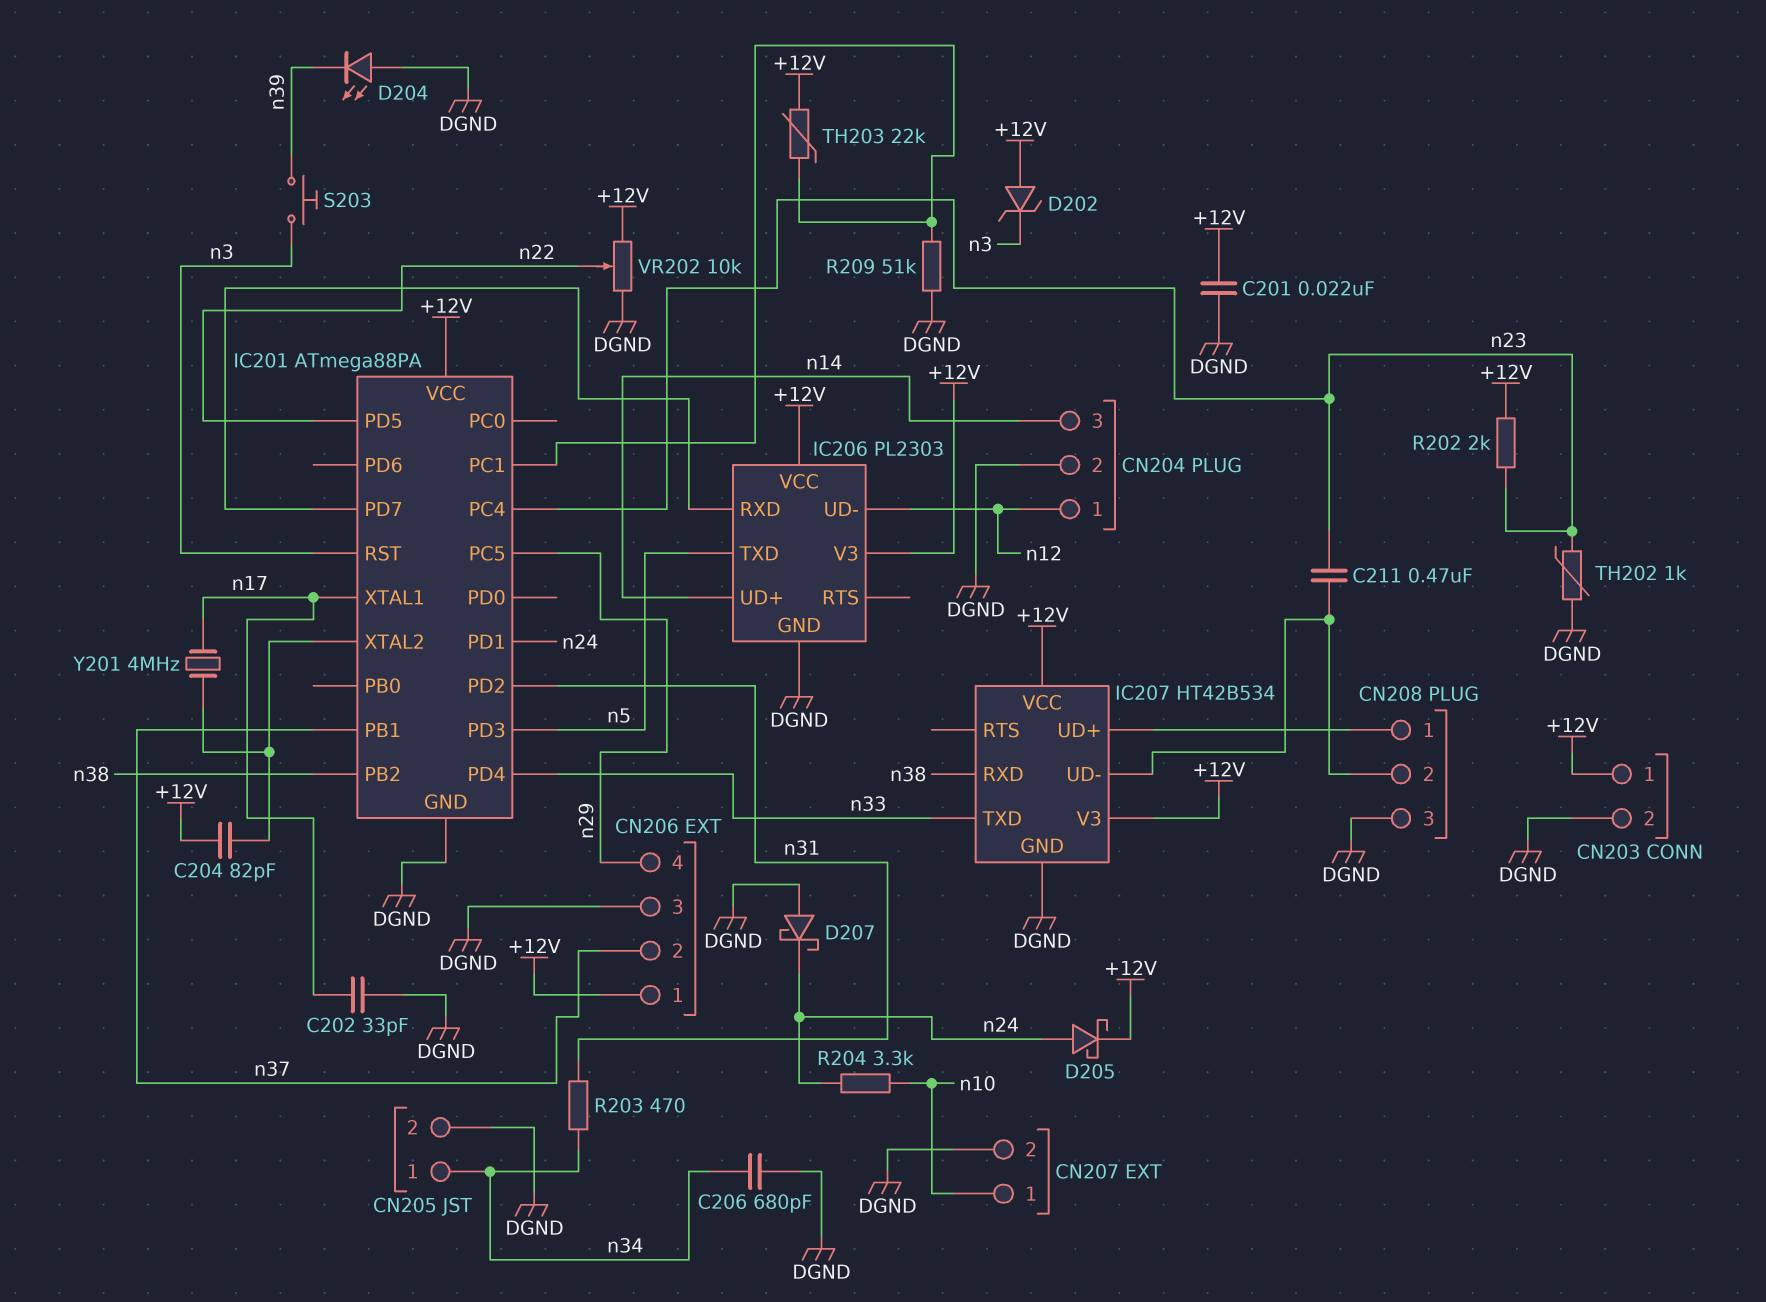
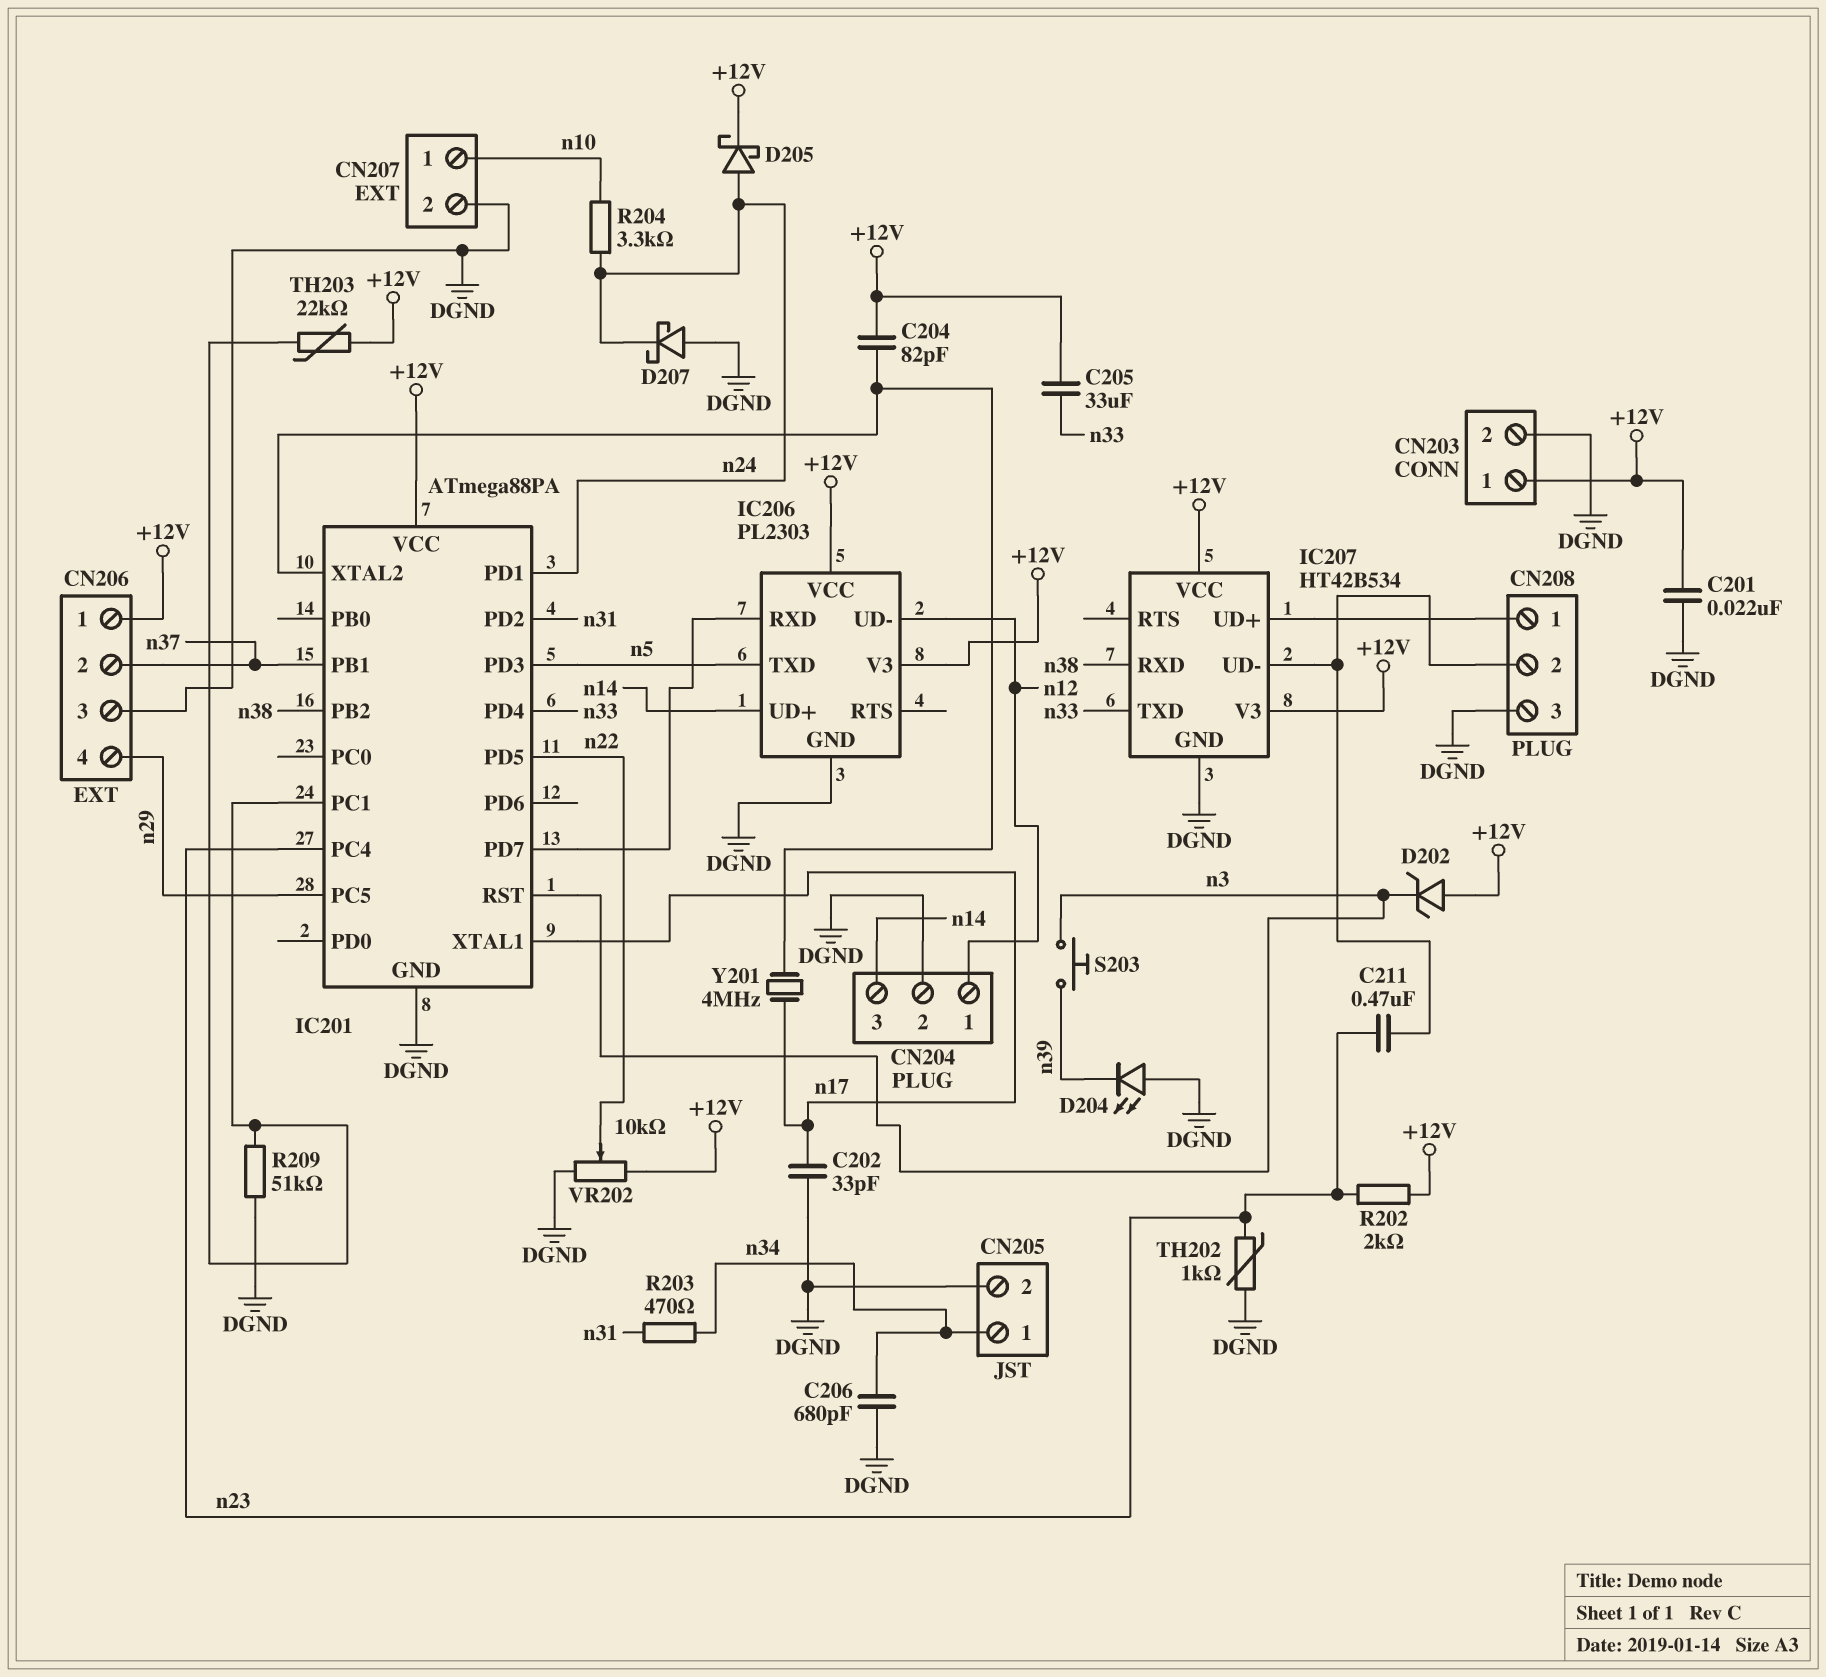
C205: none -> 33uF (+12V, n33)

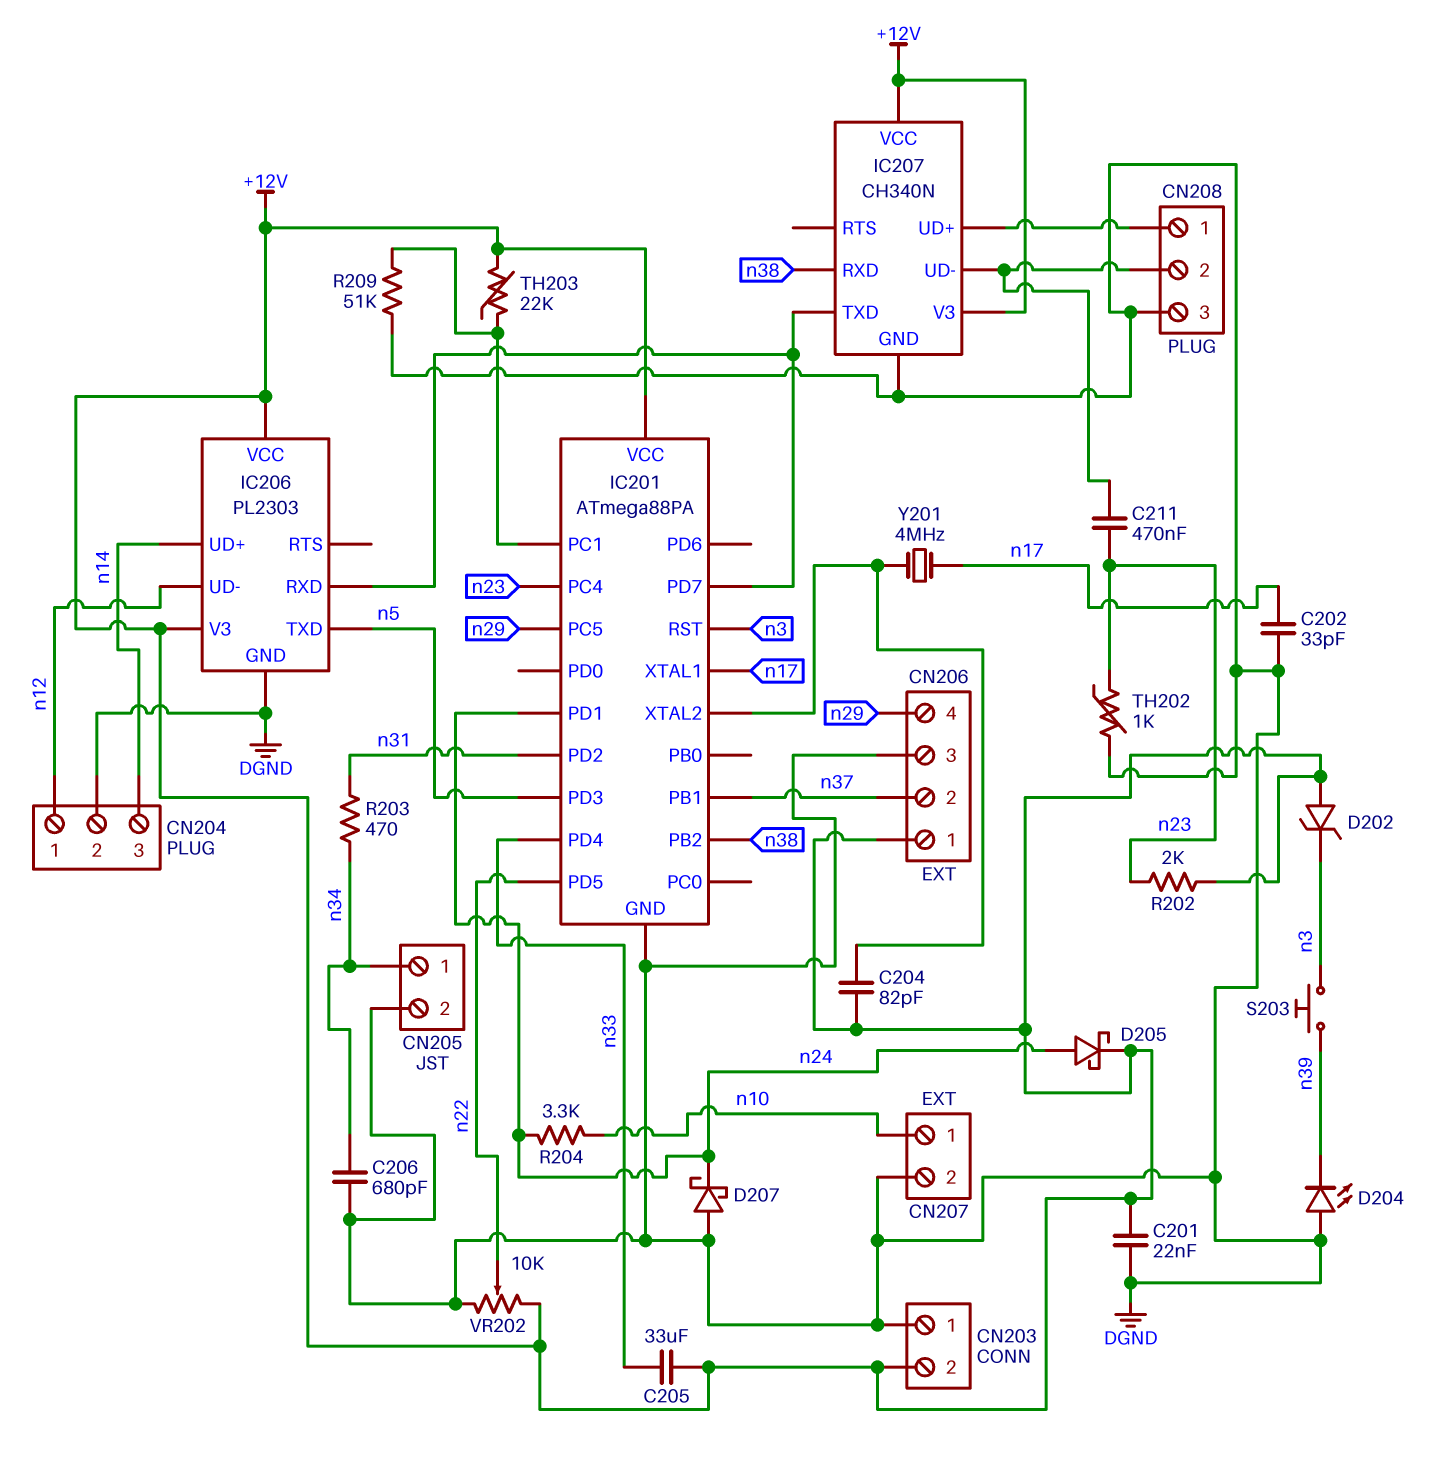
CN203 pin 1: +12V -> DGND
CN203 pin 2: DGND -> +12V
IC207: HT42B534 -> CH340N
IC207 pin TXD: n33 -> IC201/PD7

